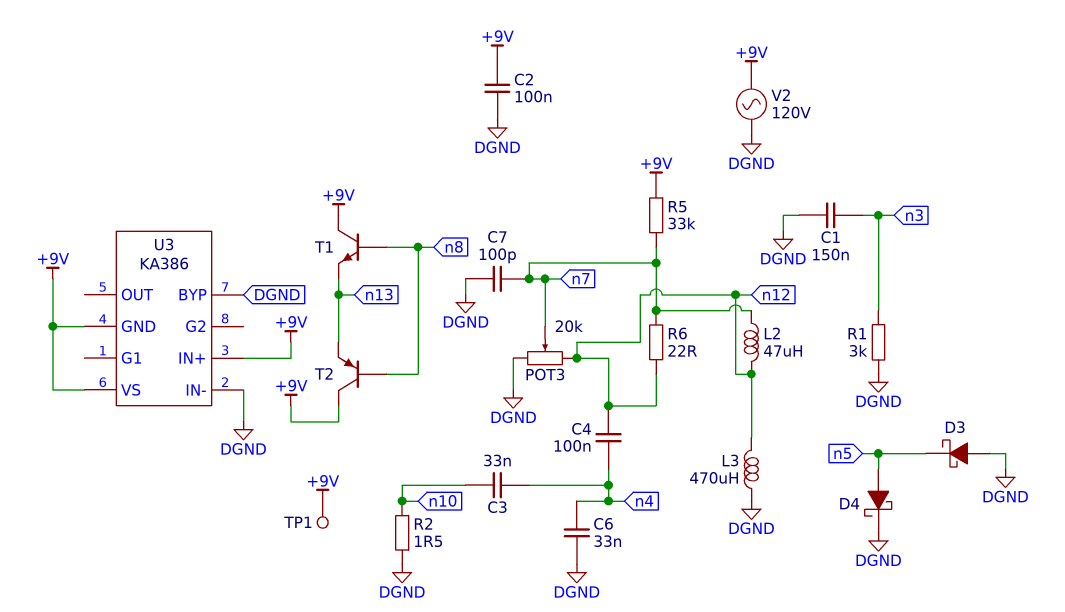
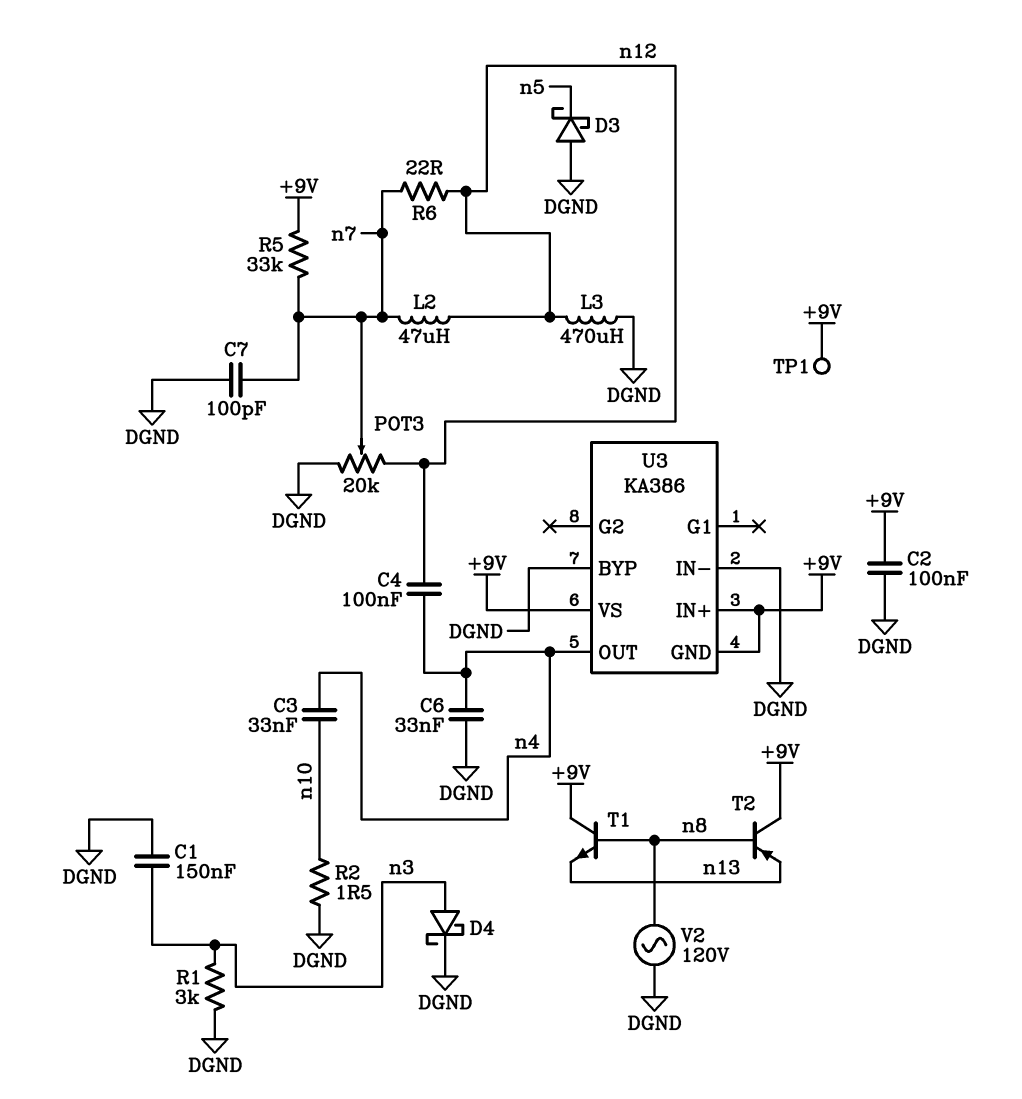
D4: schottky (A n5, K DGND) -> schottky (A n3, K DGND)
U3 pin OUT: none -> n4
V2: AC 120V (+9V, DGND) -> AC 120V (DGND, n8)

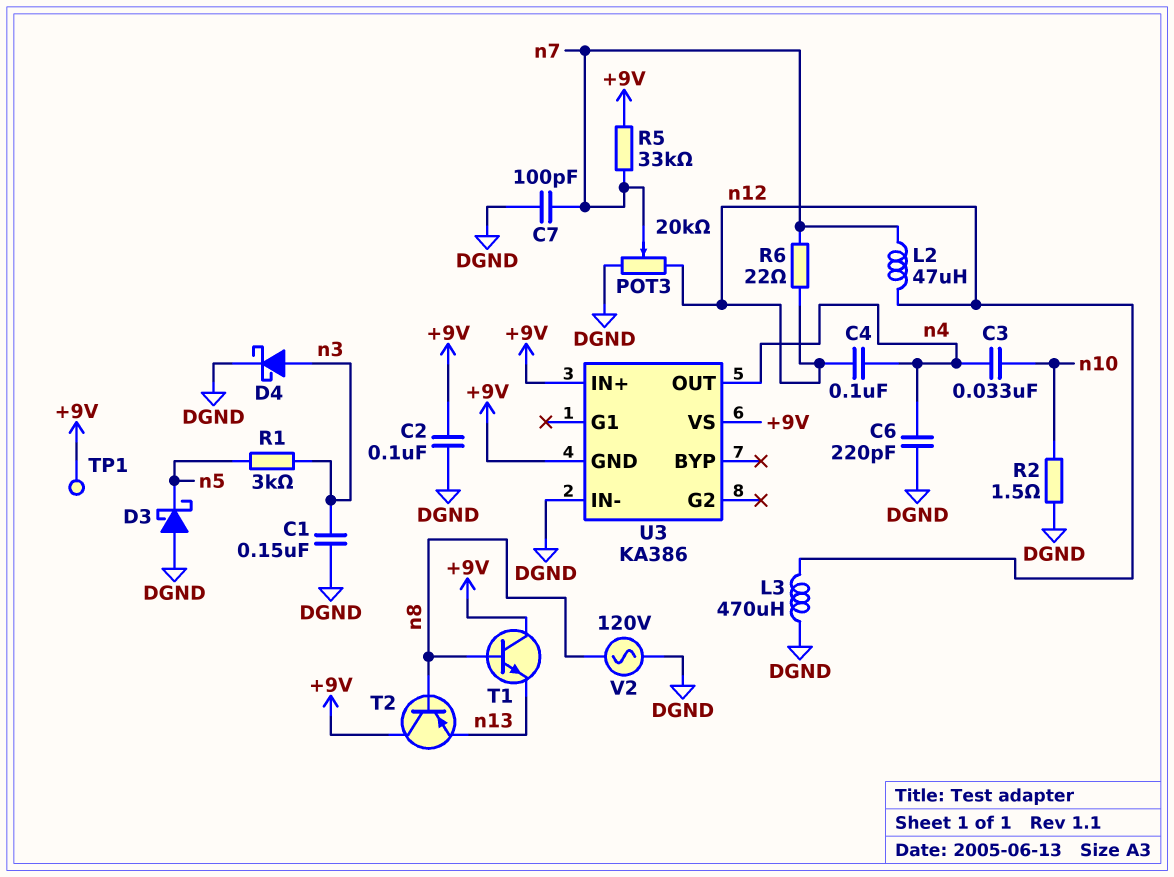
C6: 33nF (DGND, n4) -> 220pF (DGND, n4)
R1: 3k (DGND, n3) -> 3k (n3, n5)
U3 pin BYP: DGND -> none

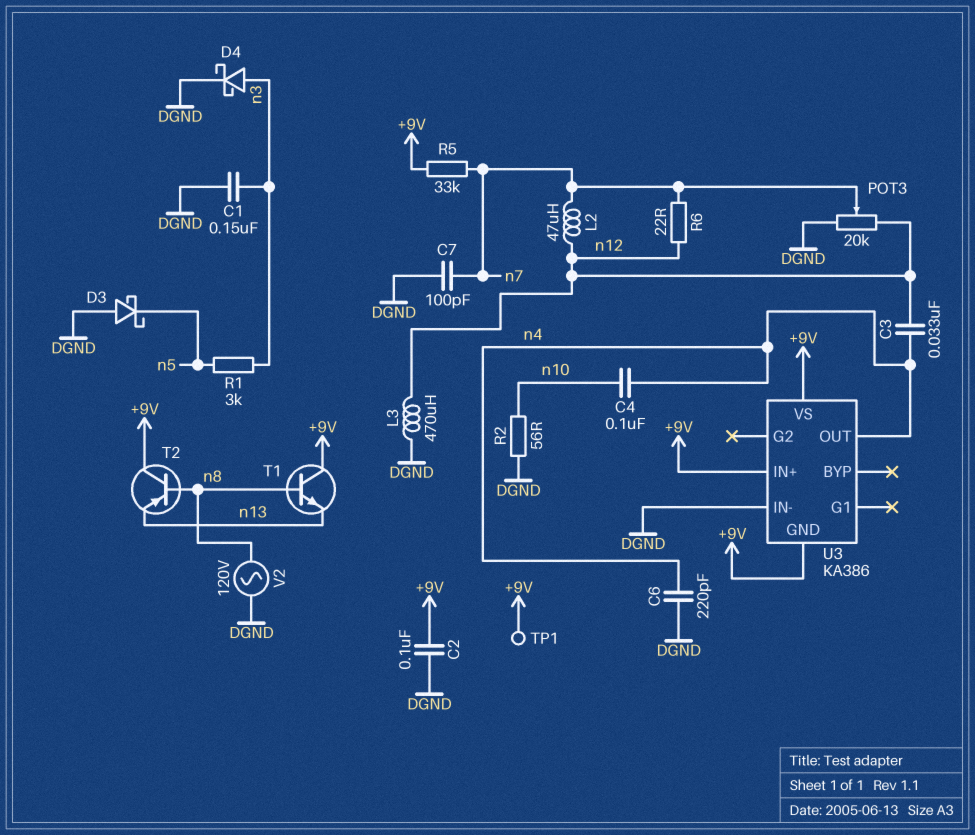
C3: 33nF (n4, n10) -> 33nF (n4, n12)
C4: 100nF (n4, n12) -> 100nF (n4, n10)
R2: 1.5 (DGND, n10) -> 56 (DGND, n10)

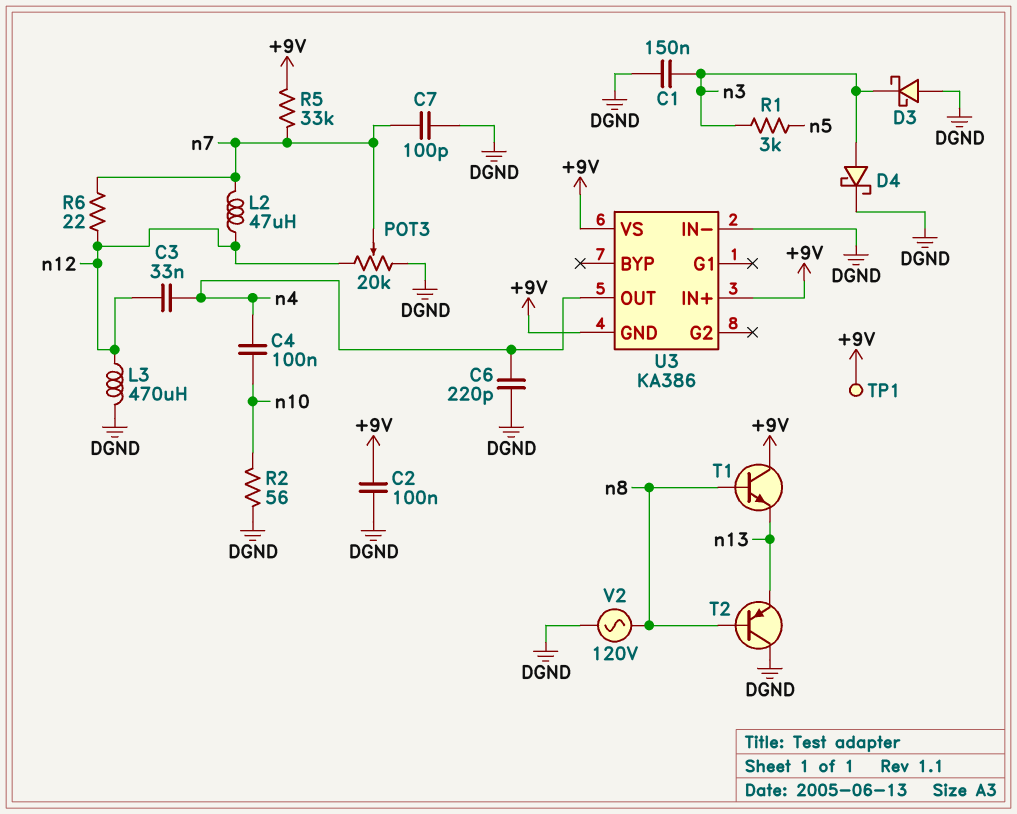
D3: schottky (A DGND, K n5) -> schottky (A DGND, K n3)
T2: PNP (B n8, C +9V, E n13) -> PNP (B n8, C DGND, E n13)

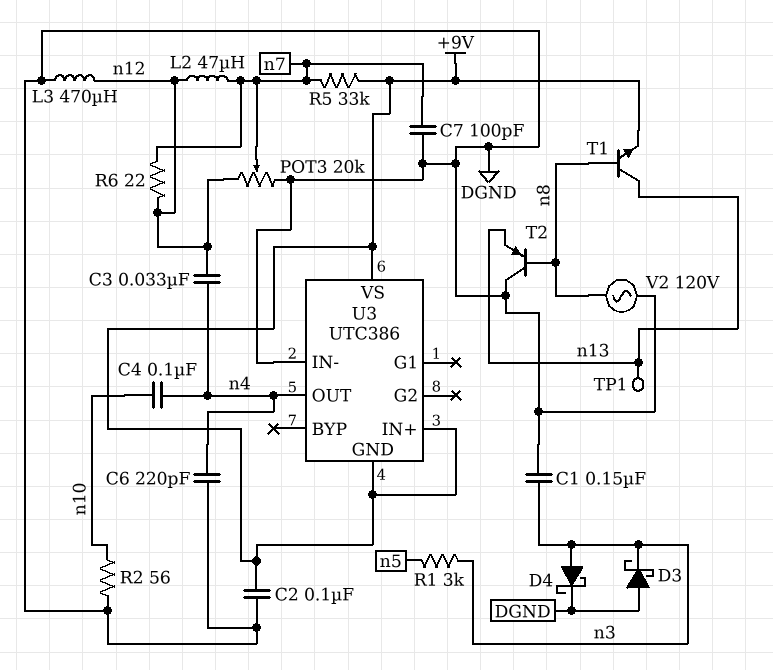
T1: NPN (B n8, C +9V, E n13) -> NPN (B n8, C n13, E +9V)
TP1: test point (+9V) -> test point (n13)
U3: KA386 -> UTC386

